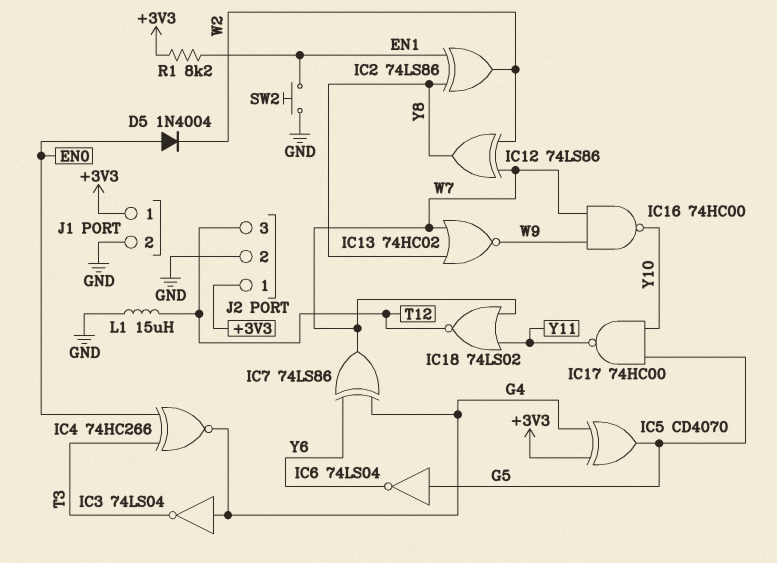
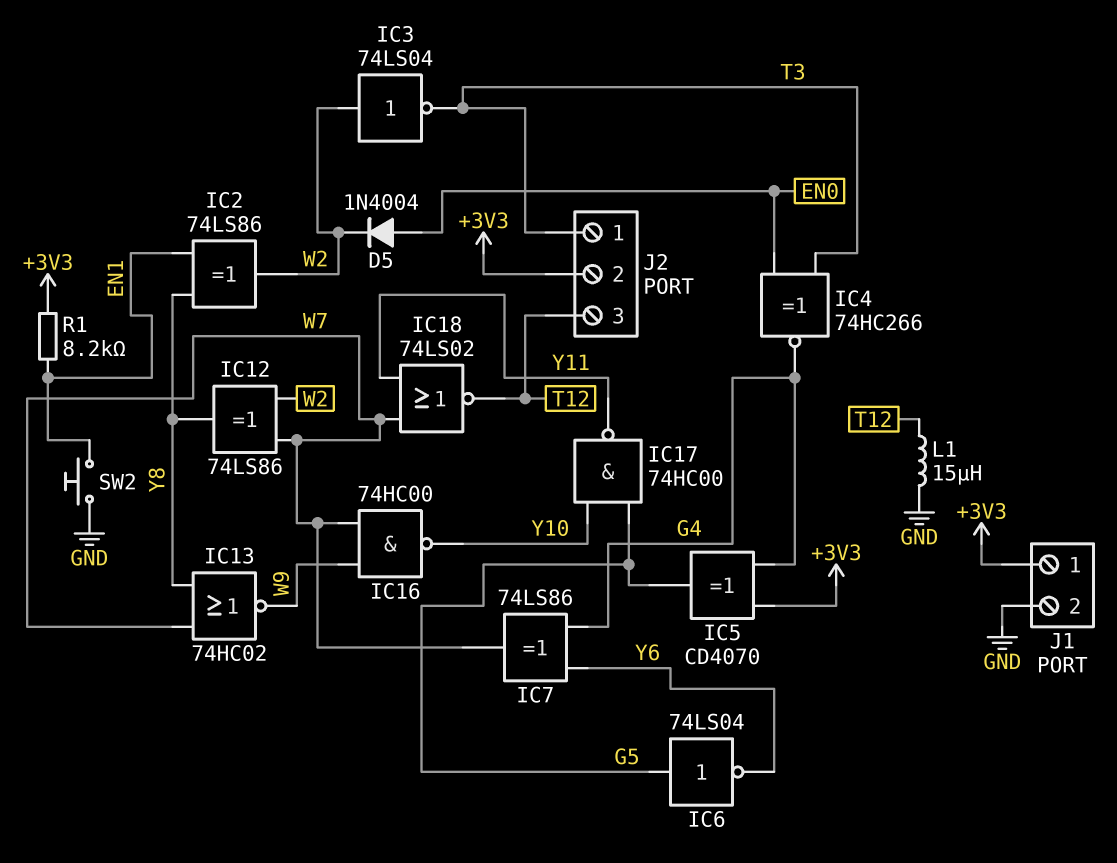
IC3: NOT 74LS04 (in G4, out T3) -> NOT 74LS04 (in W2, out T3)
J2 pin 1: +3V3 -> T3
J2 pin 2: GND -> +3V3

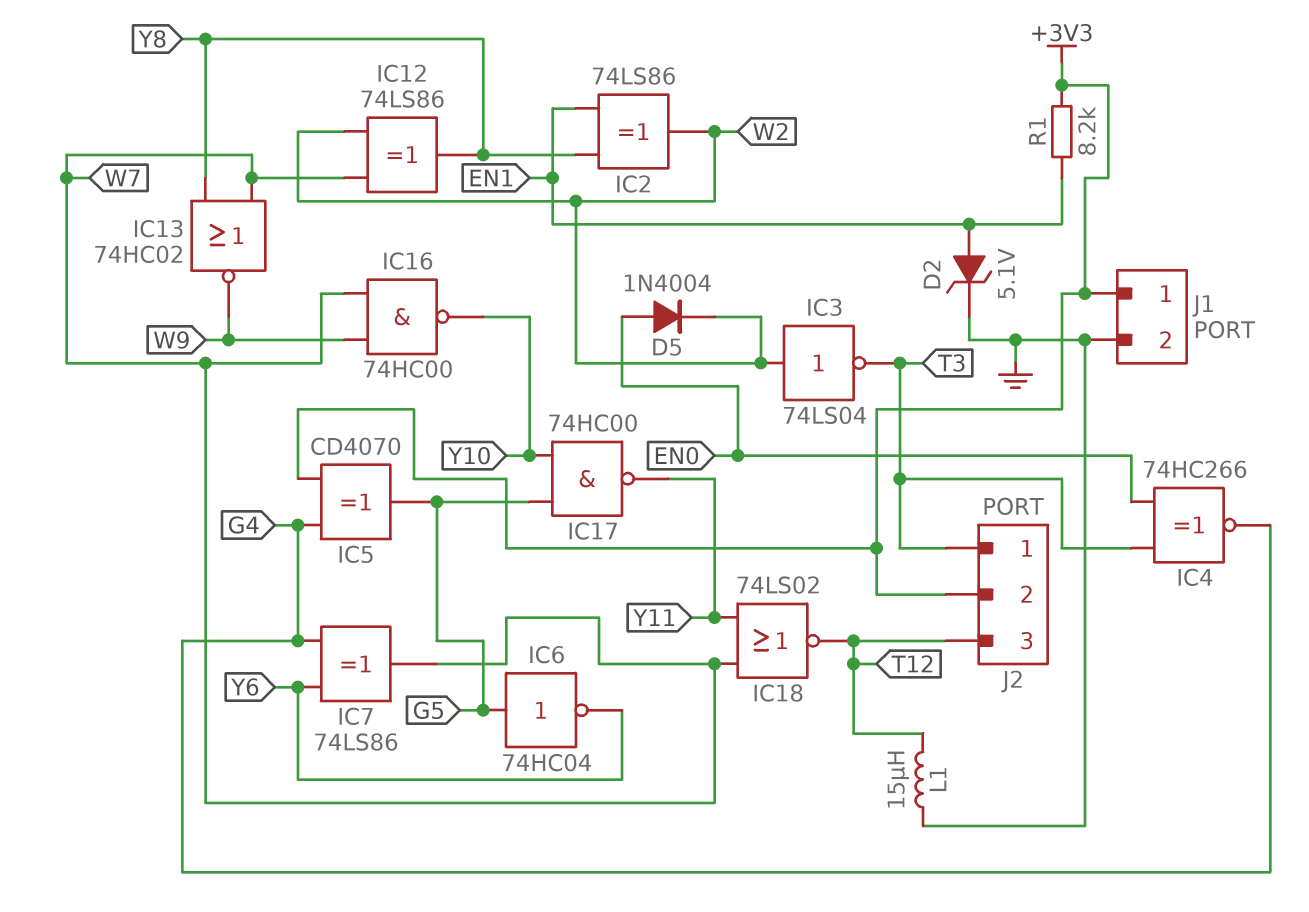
D2: none -> zener 5.1V (A EN1, K GND)
IC6: NOT 74LS04 (in G5, out Y6) -> NOT 74HC04 (in G5, out Y6)
SW2: button (EN1, GND) -> none

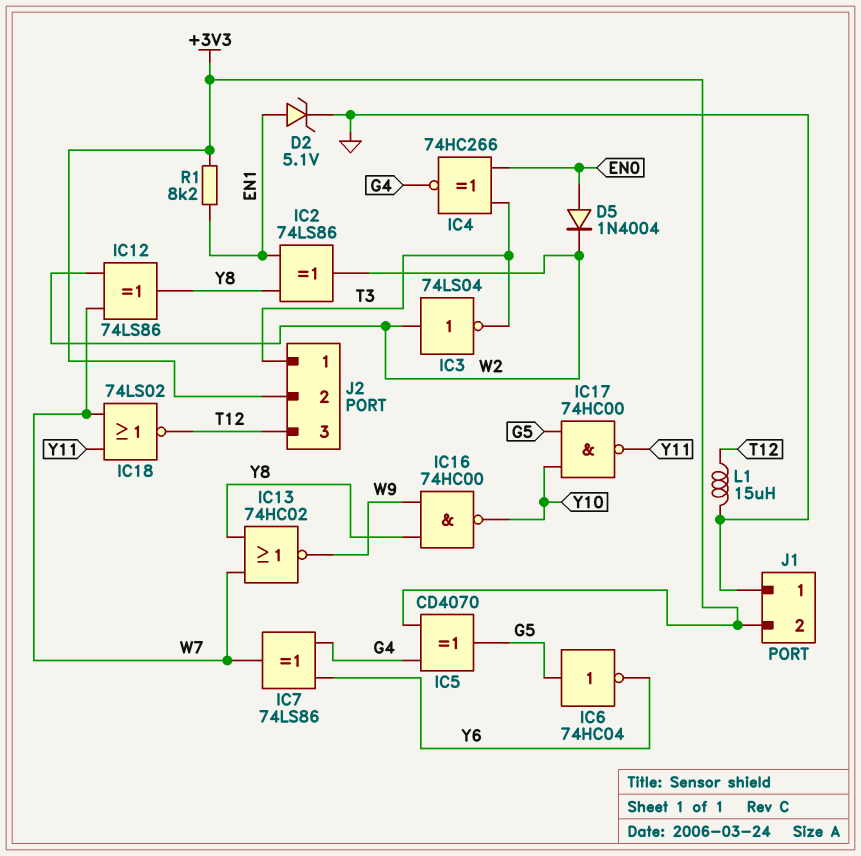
IC16: NAND 74HC00 (in W7, in W9, out Y10) -> NAND 74HC00 (in W9, in Y8, out Y10)
J1 pin 1: +3V3 -> GND
J1 pin 2: GND -> +3V3

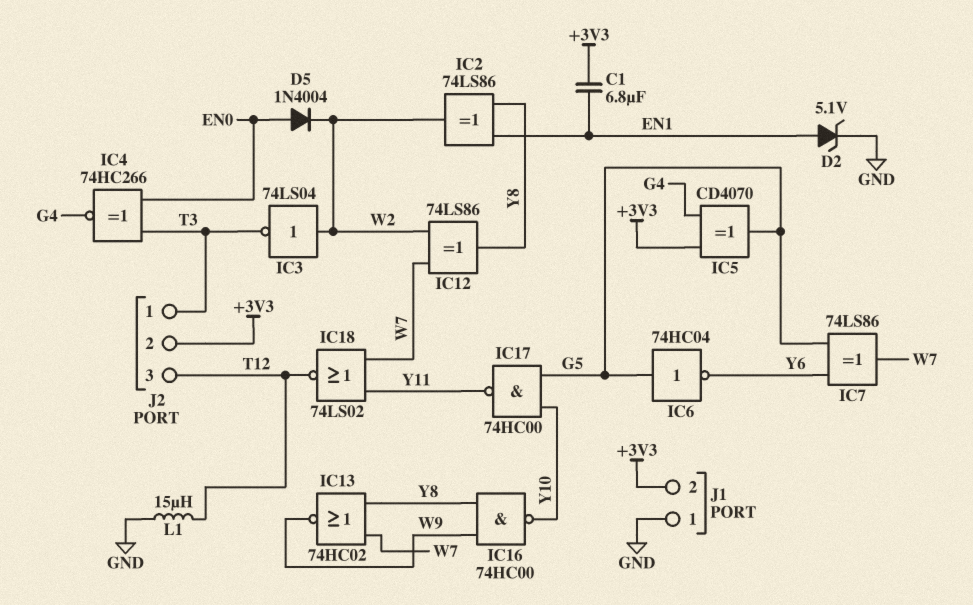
C1: none -> 6.8uF (+3V3, EN1)
IC7: XOR 74LS86 (in G4, in Y6, out W7) -> XOR 74LS86 (in G5, in Y6, out W7)
R1: 8.2k (+3V3, EN1) -> none

